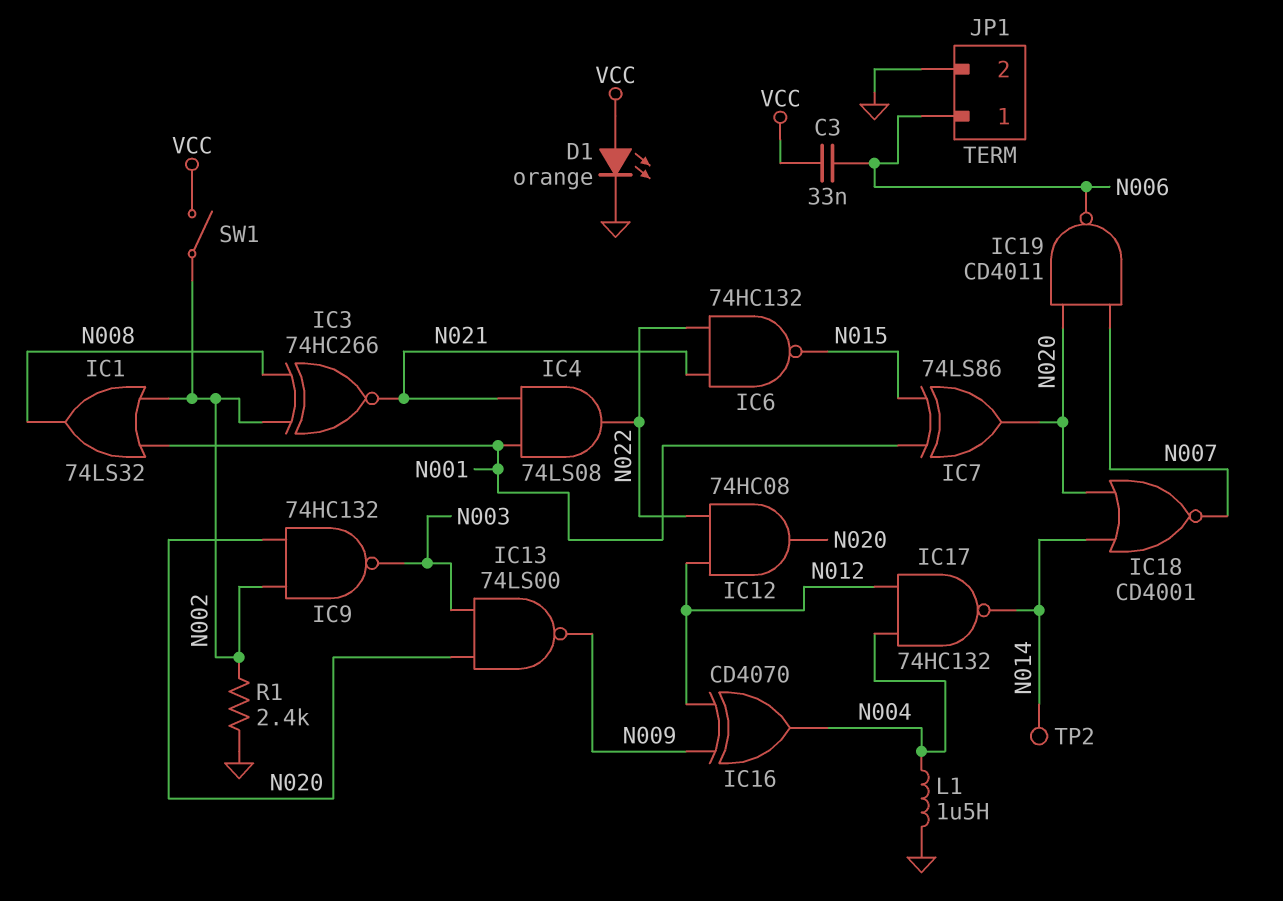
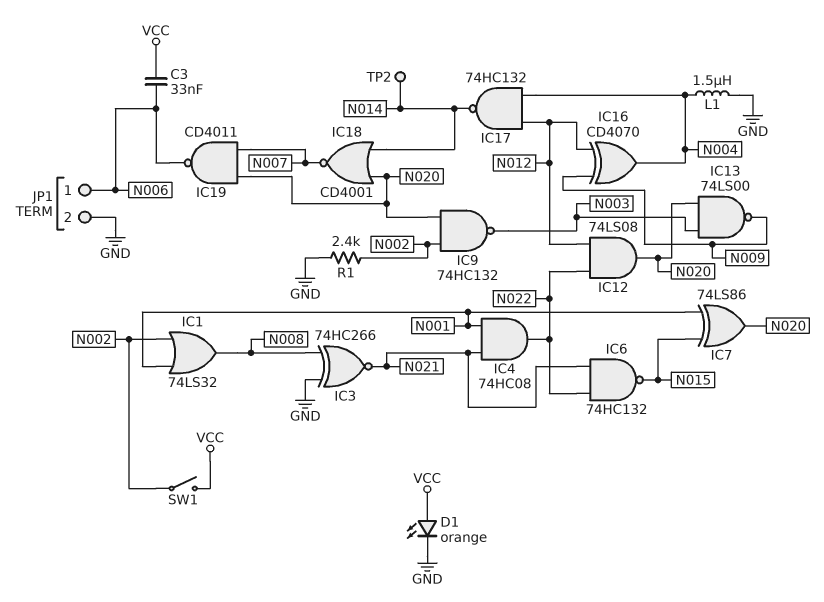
IC3: XNOR 74HC266 (in N002, in N008, out N021) -> XNOR 74HC266 (in GND, in N008, out N021)
IC4: AND 74LS08 (in N001, in N021, out N022) -> AND 74HC08 (in N001, in N021, out N022)
IC12: AND 74HC08 (in N012, in N022, out N020) -> AND 74LS08 (in N012, in N022, out N020)

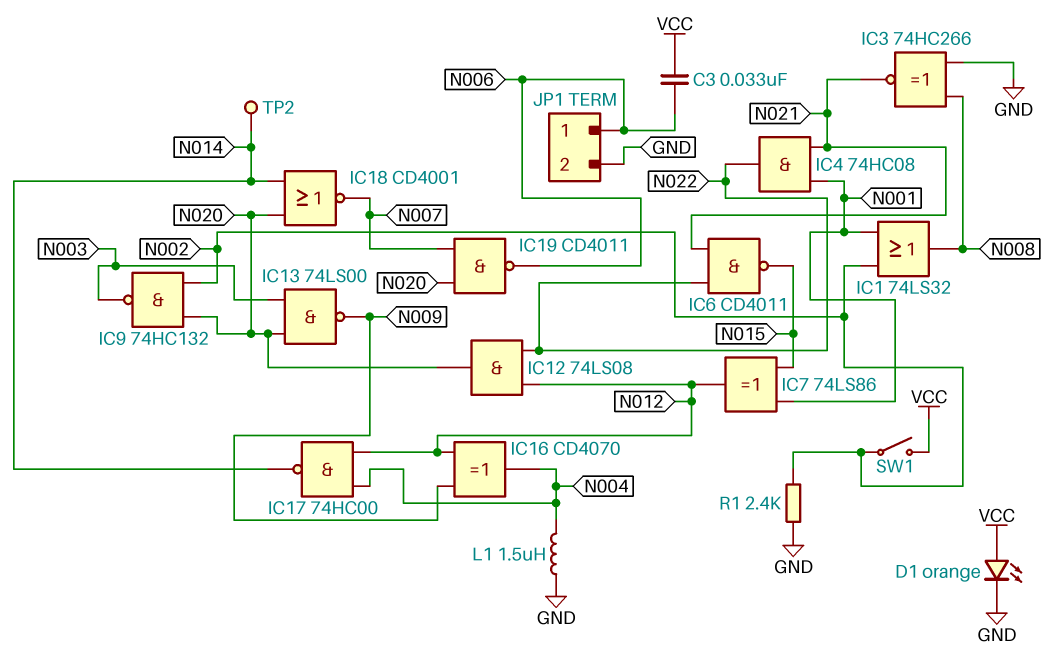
IC6: NAND 74HC132 (in N021, in N022, out N015) -> NAND CD4011 (in N021, in N022, out N015)
IC7: XOR 74LS86 (in N001, in N015, out N020) -> XOR 74LS86 (in N001, in N015, out N012)
IC17: NAND 74HC132 (in N004, in N012, out N014) -> NAND 74HC00 (in N004, in N012, out N014)

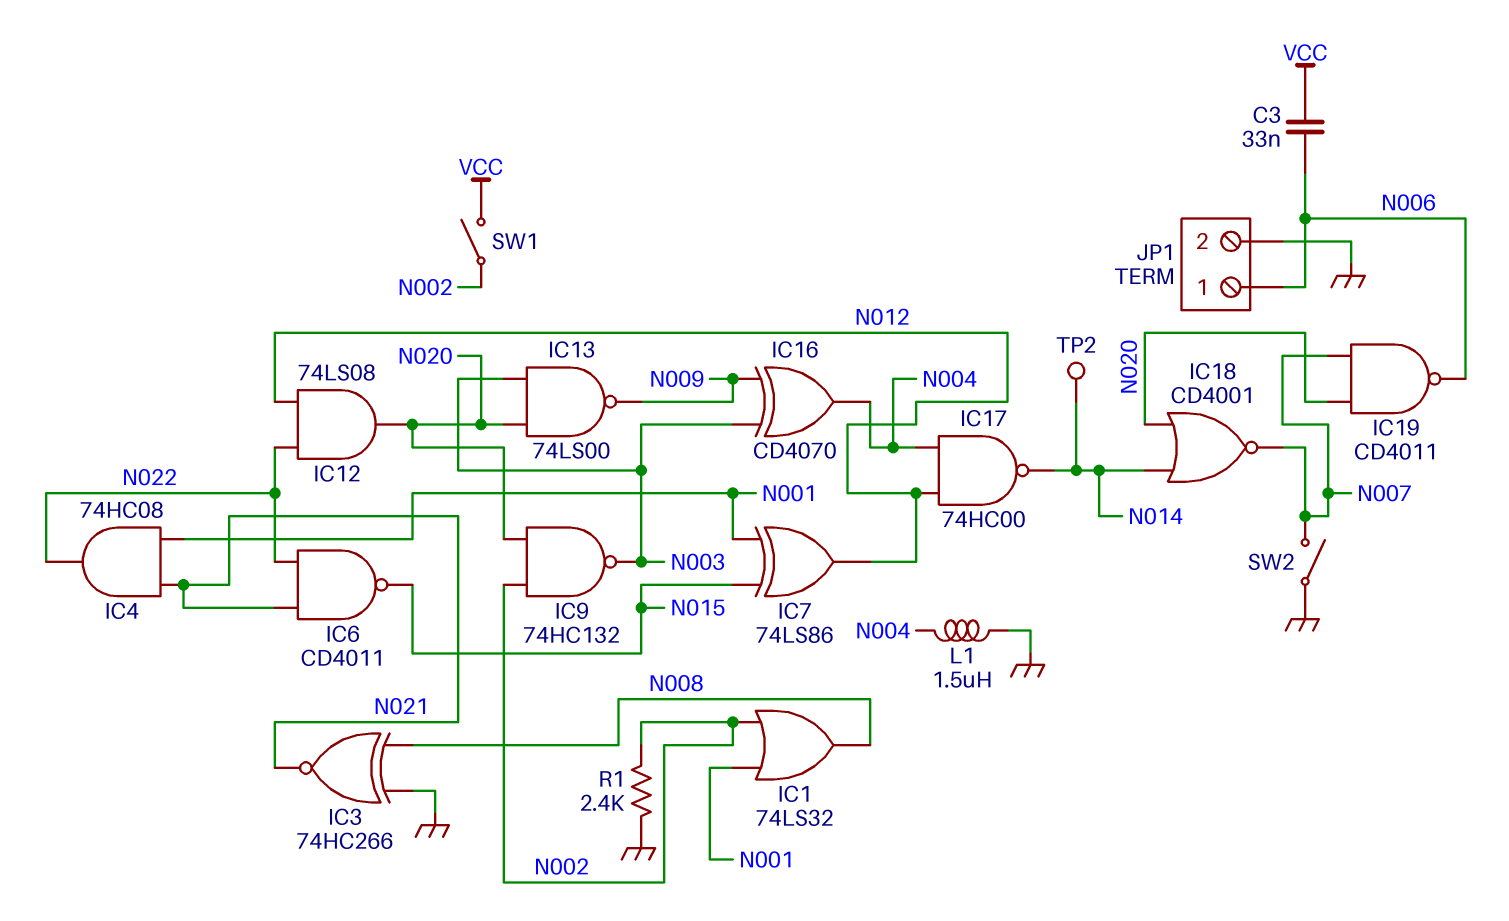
D1: LED orange (A VCC, K GND) -> none
IC16: XOR CD4070 (in N009, in N012, out N004) -> XOR CD4070 (in N003, in N009, out N004)
SW2: none -> switch (GND, N007)

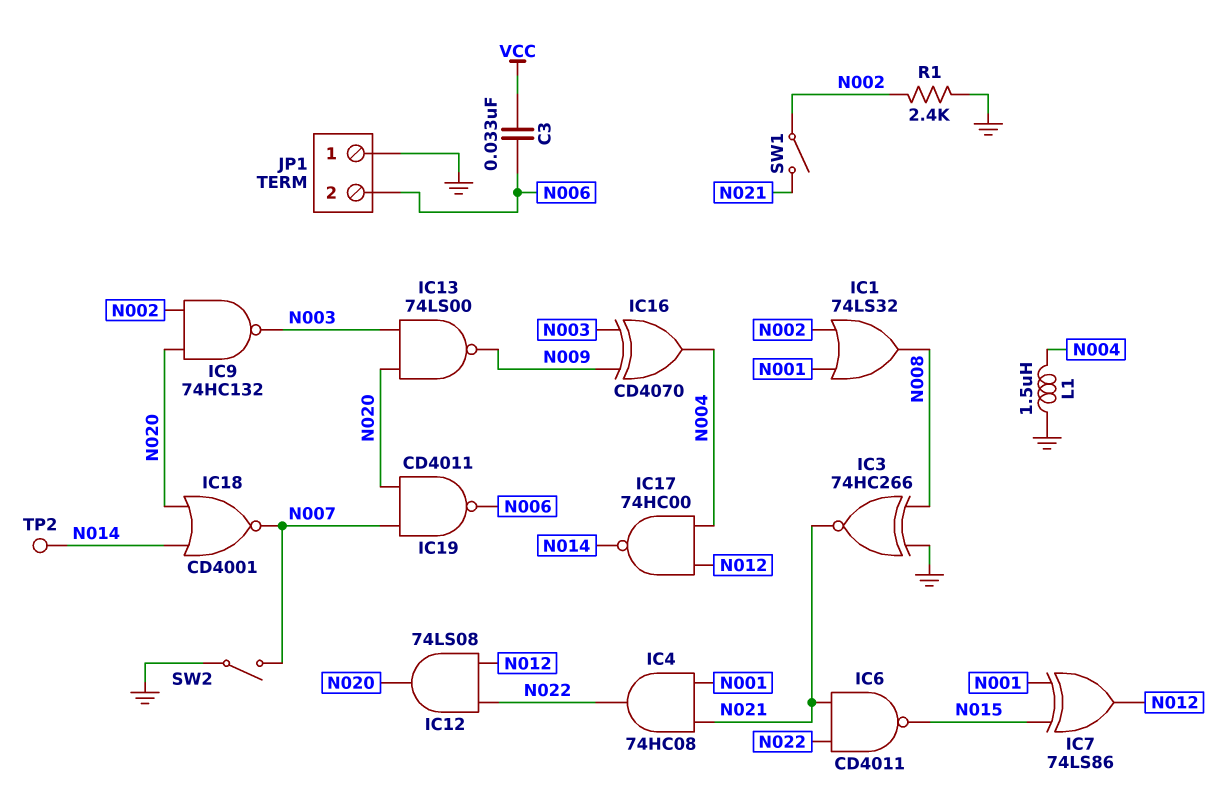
JP1 pin 1: N006 -> GND
JP1 pin 2: GND -> N006
SW1: switch (N002, VCC) -> switch (N002, N021)

